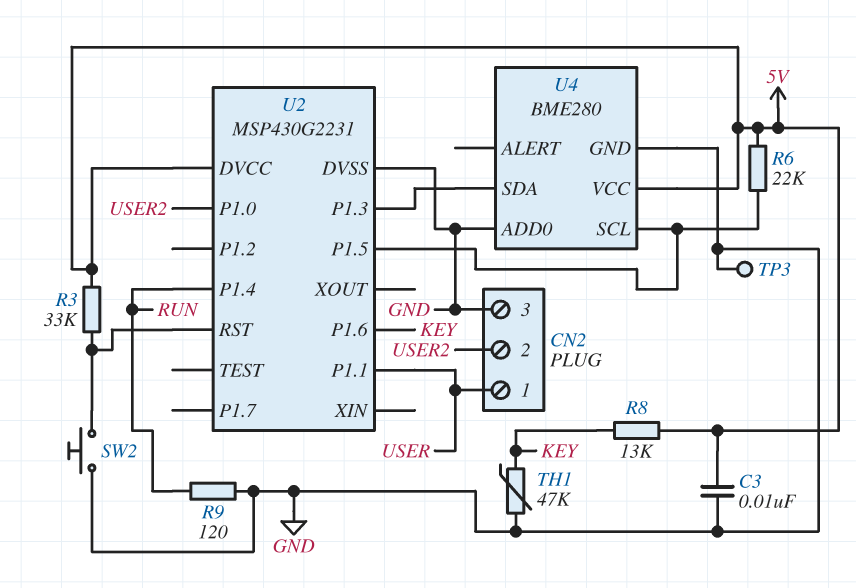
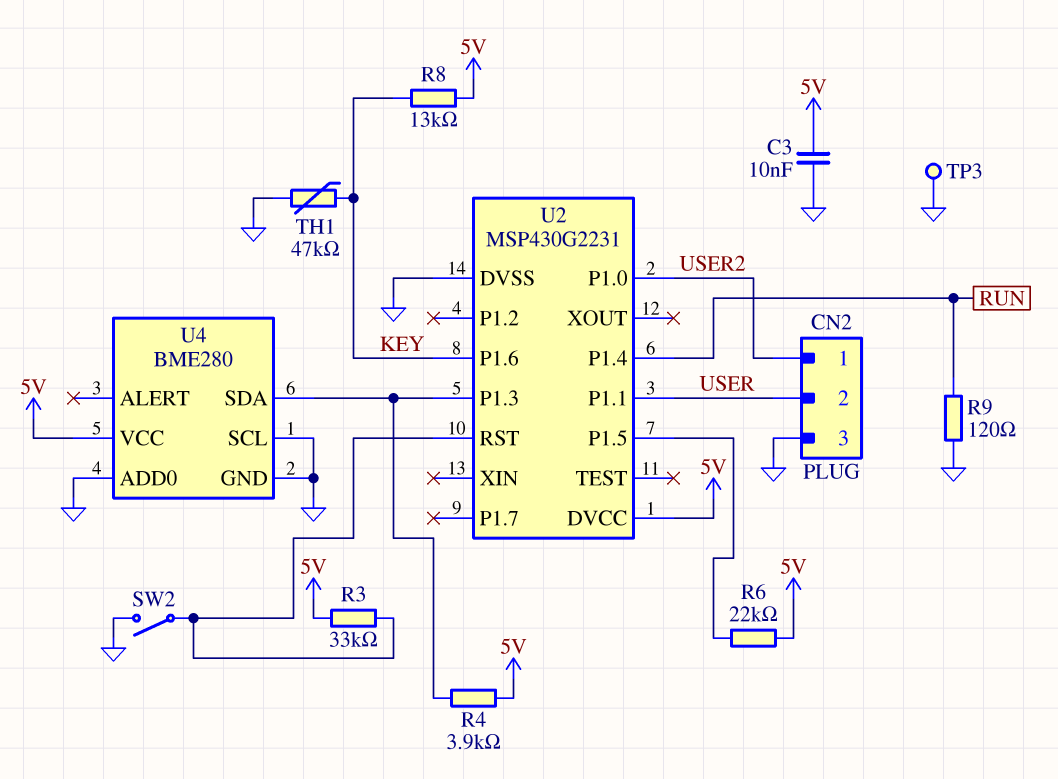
CN2 pin 1: USER -> USER2
CN2 pin 2: USER2 -> USER
R4: none -> 3.9k (5V, U2/P1.3)
SW2: button (GND, U2/RST) -> switch (GND, U2/RST)
U4 pin SCL: U2/P1.5 -> GND

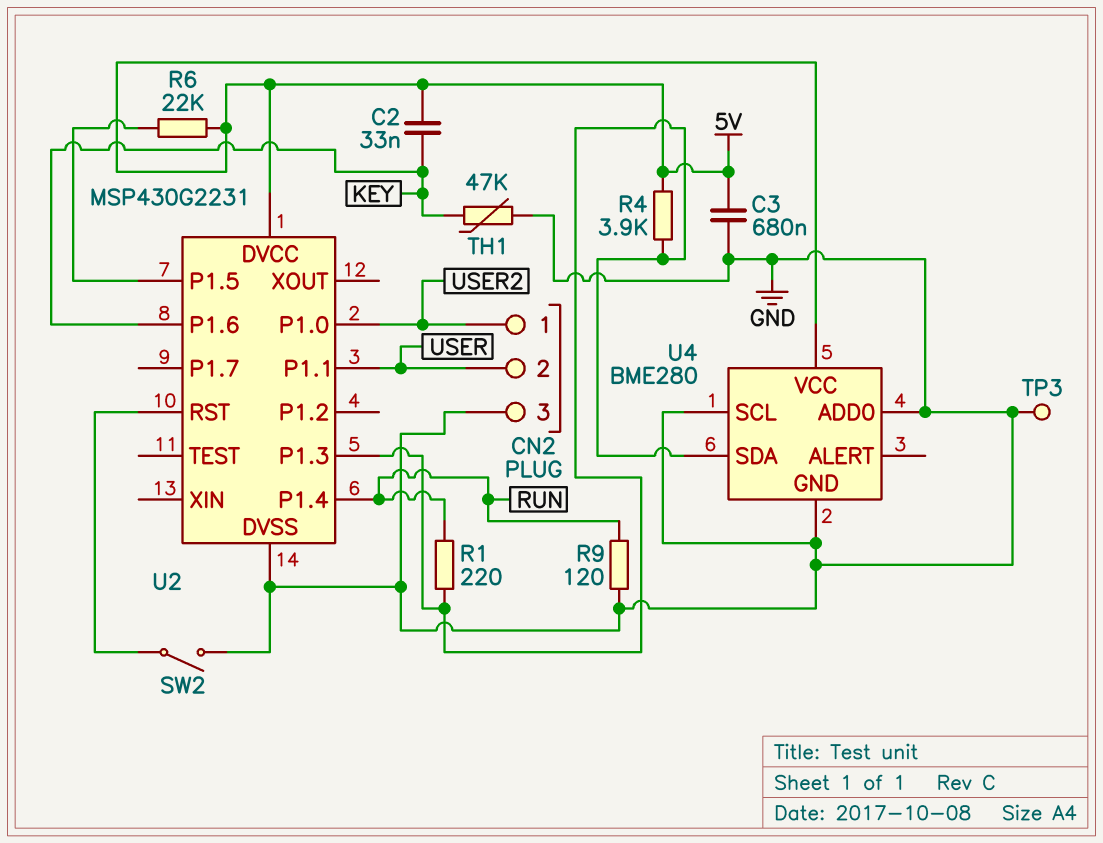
C2: none -> 33nF (5V, KEY)
C3: 10nF (5V, GND) -> 680nF (5V, GND)
R1: none -> 220 (RUN, U2/P1.3)
R3: 33k (5V, U2/RST) -> none
R8: 13k (5V, KEY) -> none

